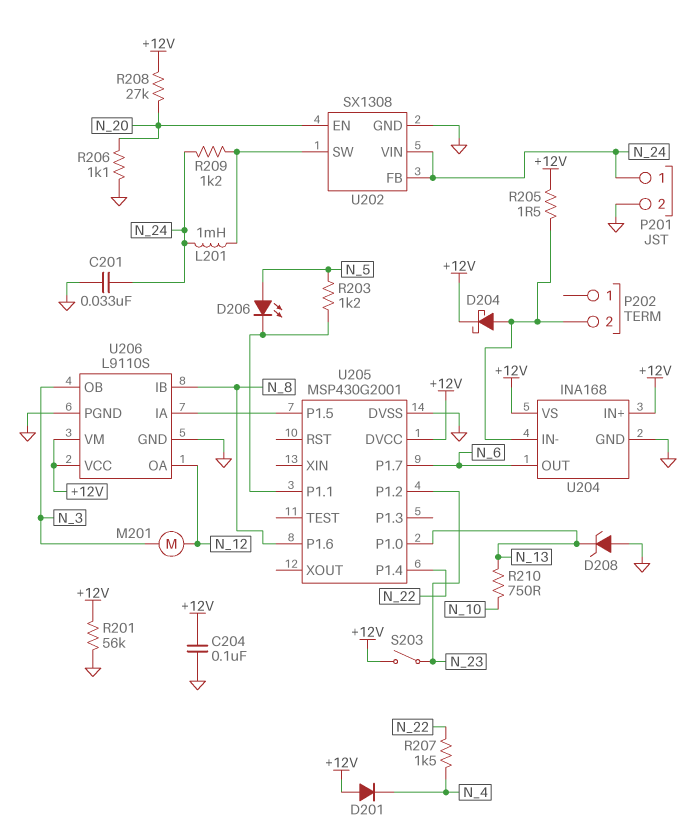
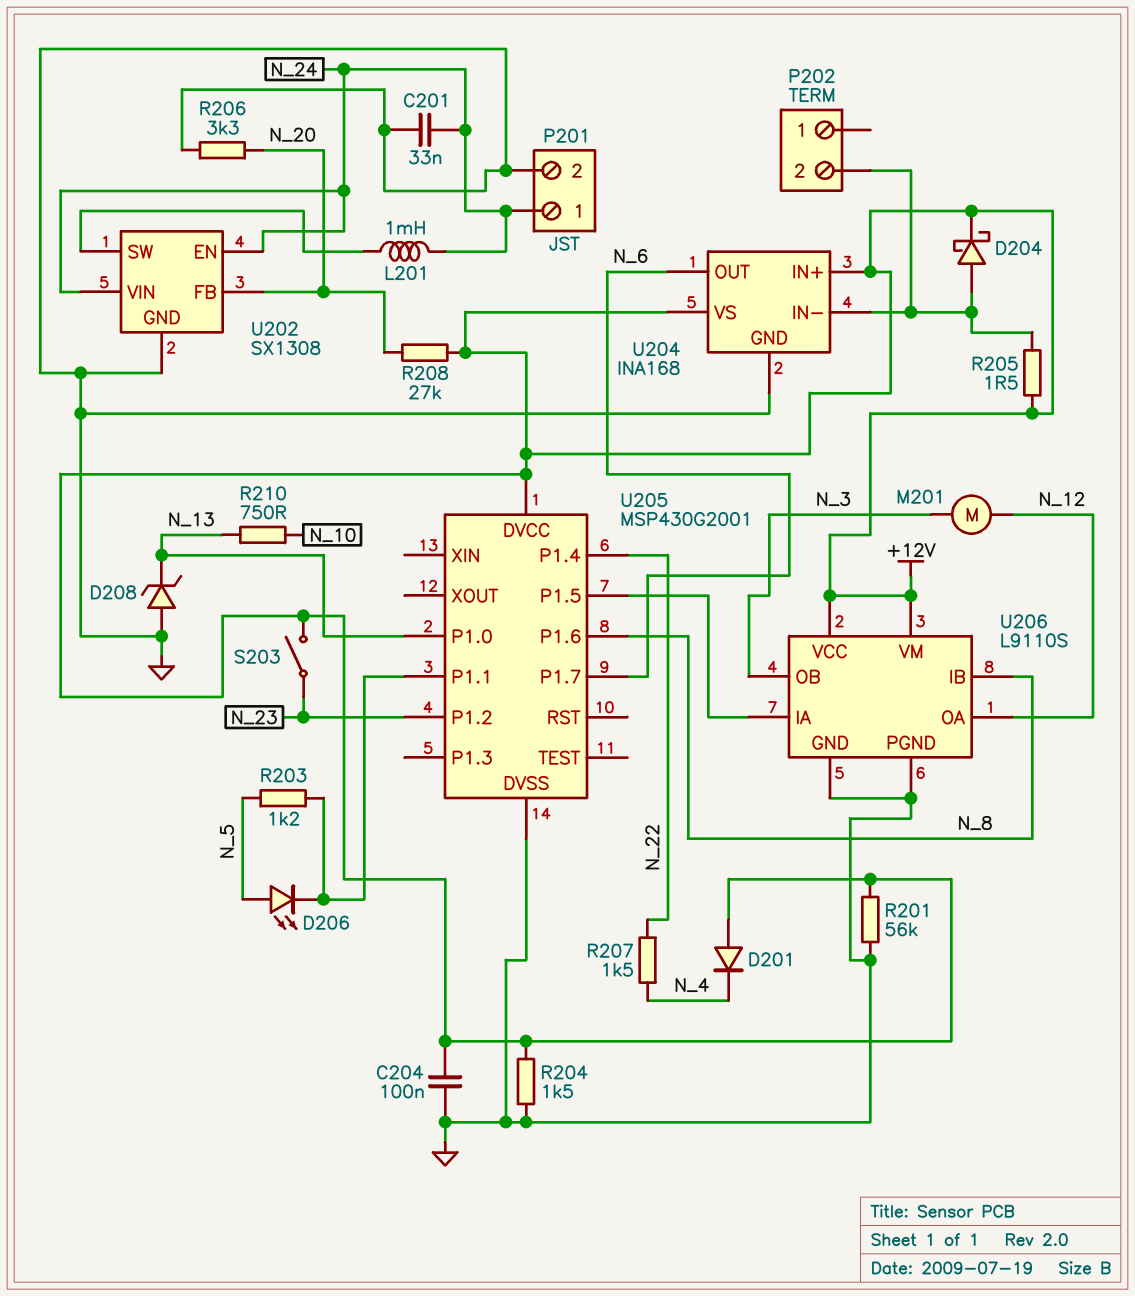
R204: none -> 1.5k (+12V, GND)
R206: 1.1k (GND, N_20) -> 3.3k (GND, N_20)
R209: 1.2k (N_24, U202/SW) -> none
U202 pin EN: N_20 -> N_24
U202 pin FB: N_24 -> N_20

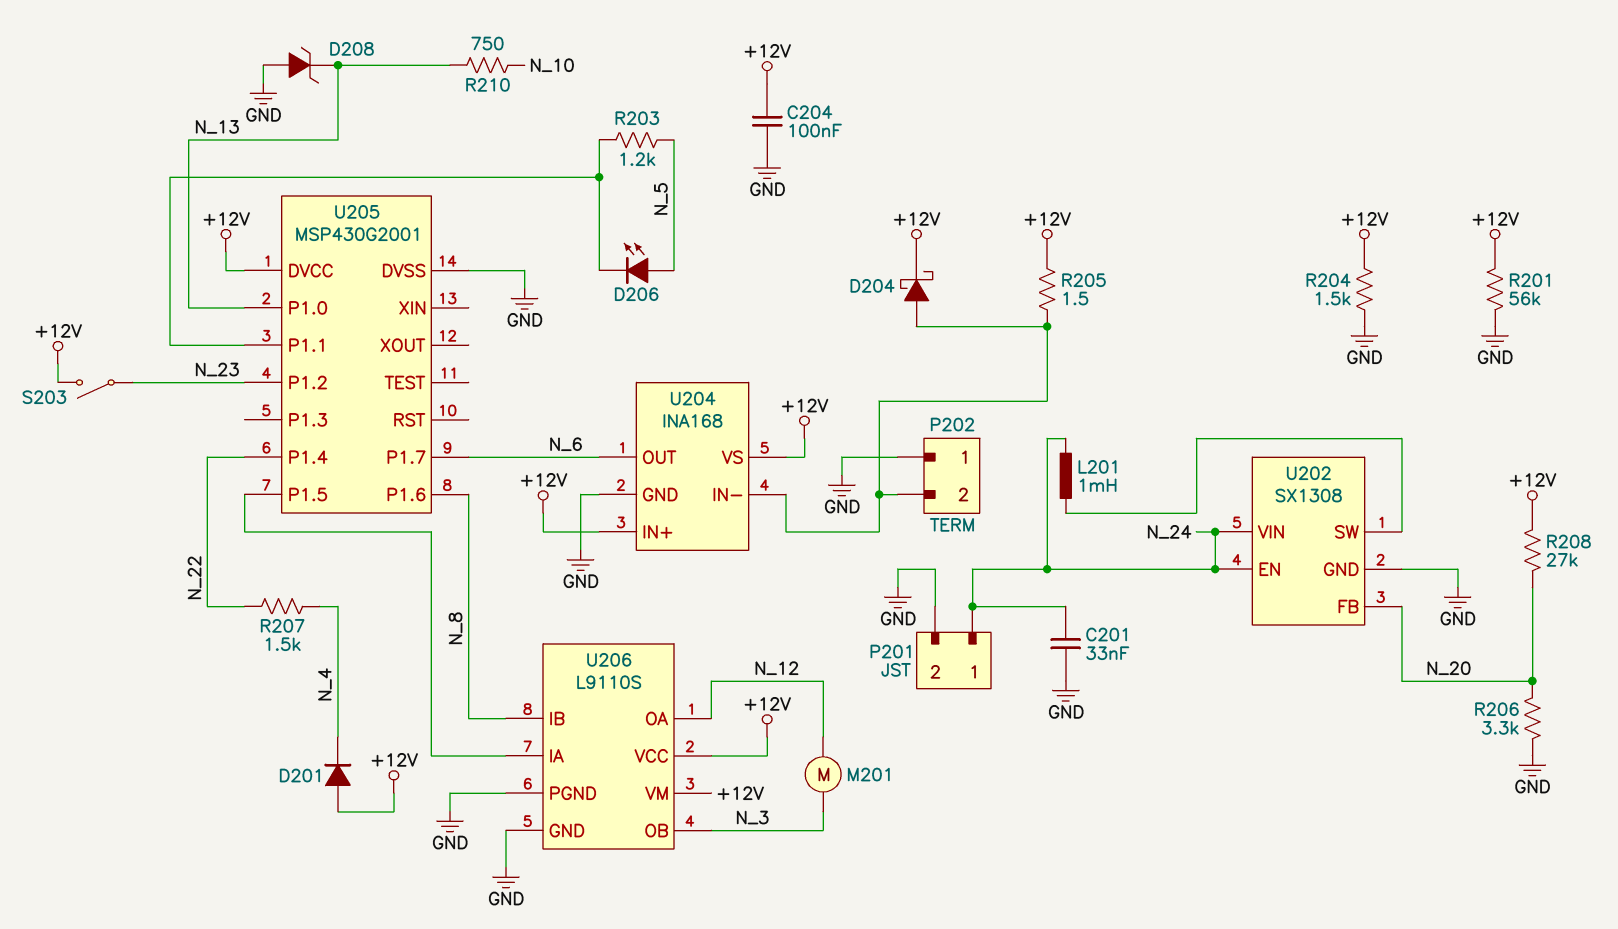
P202 pin 1: none -> GND

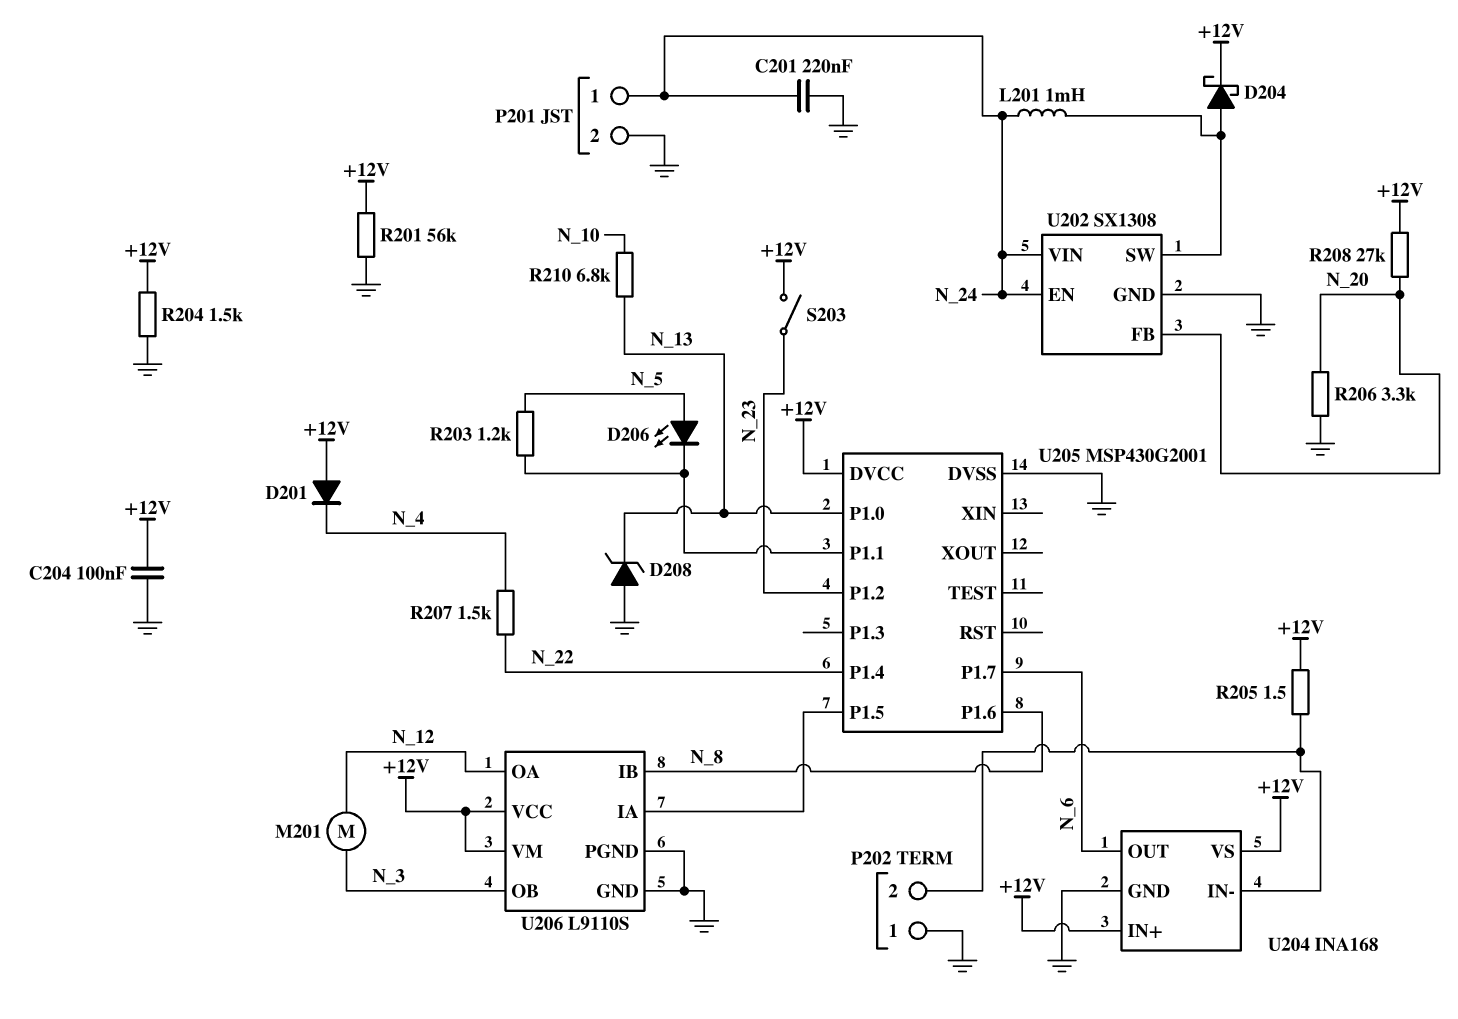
C201: 33nF (GND, N_24) -> 220nF (GND, N_24)
D204: schottky (A P202/2, K +12V) -> schottky (A U202/SW, K +12V)
R210: 750 (N_10, N_13) -> 6.8k (N_10, N_13)

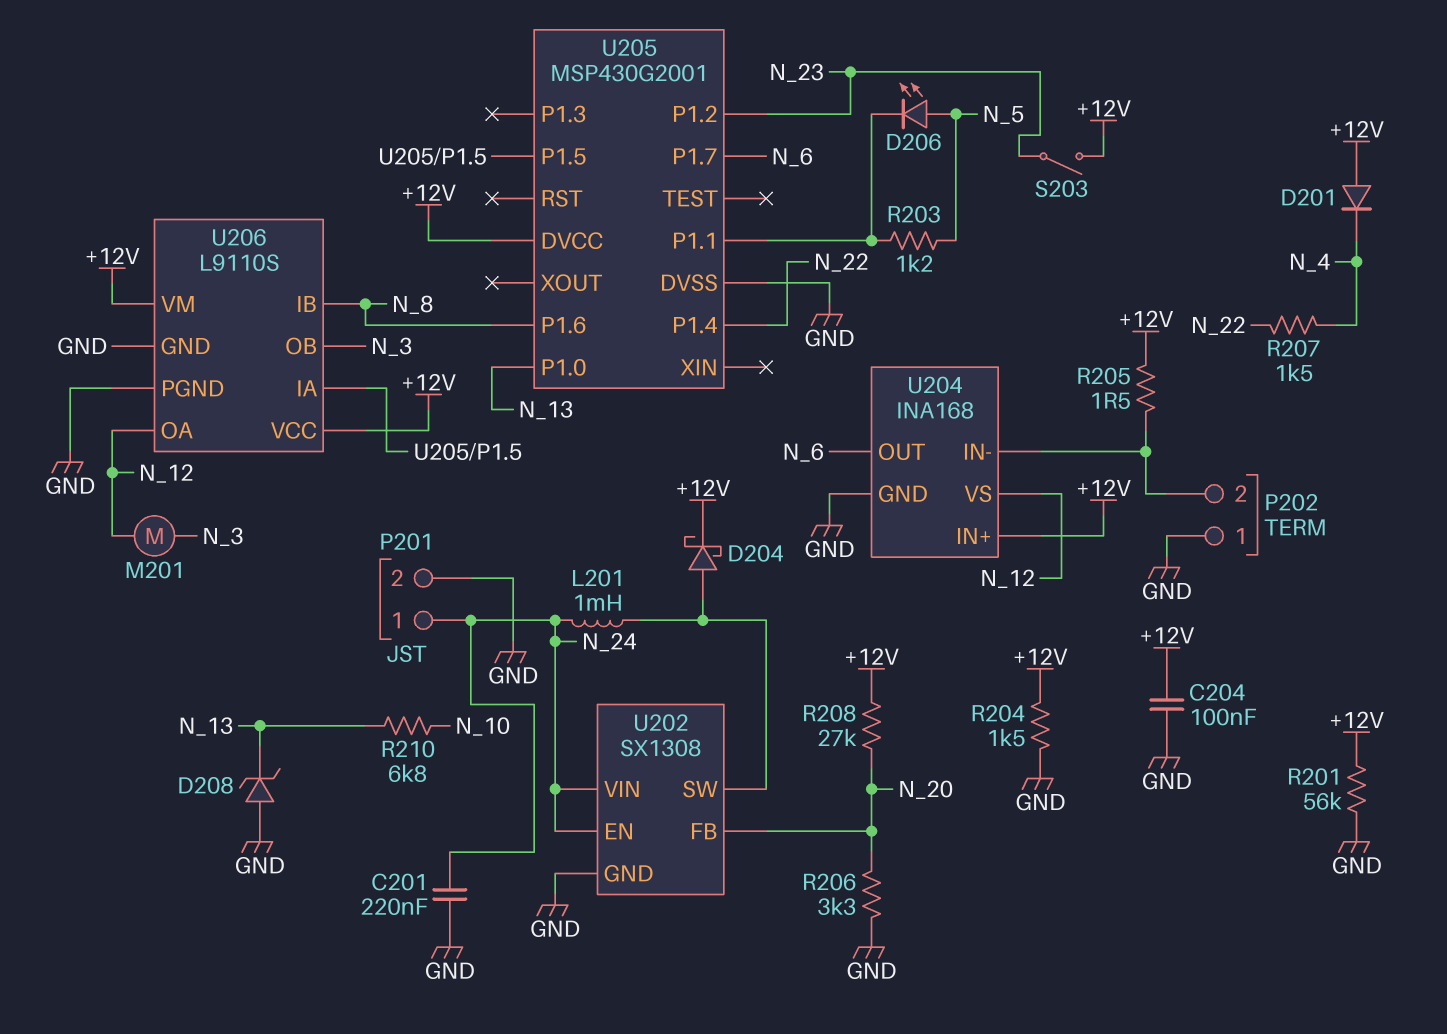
U204 pin VS: +12V -> N_12

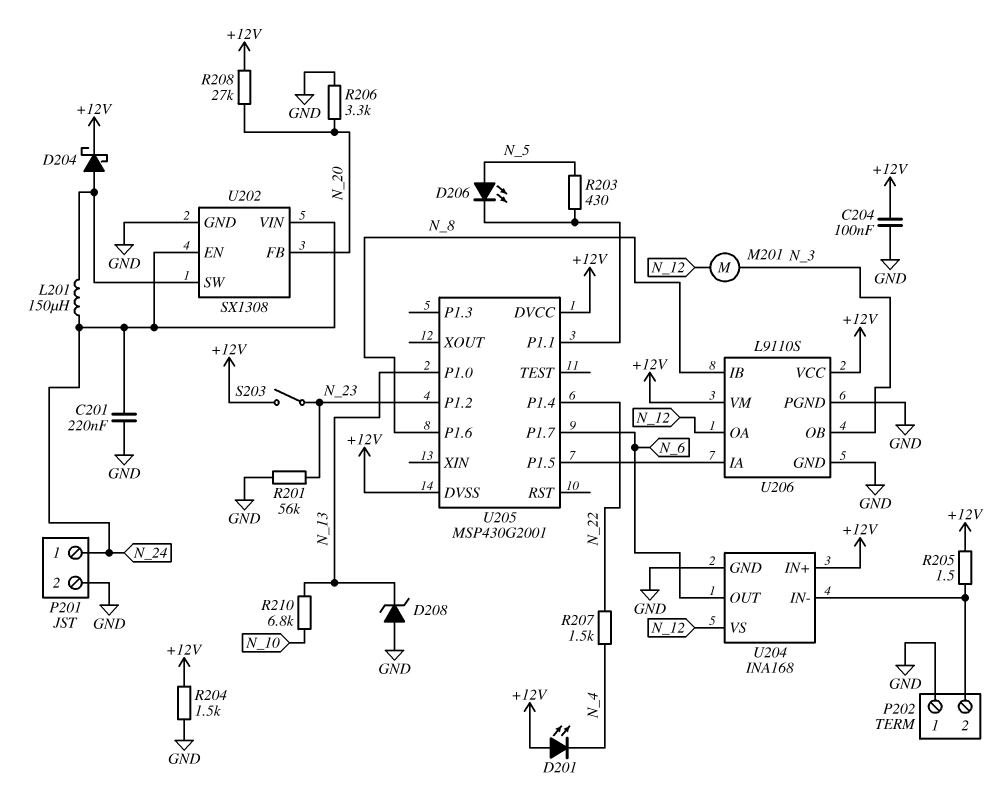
D201: diode (A +12V, K N_4) -> LED (A +12V, K N_4)
L201: 1mH (N_24, U202/SW) -> 150uH (N_24, U202/SW)
R201: 56k (+12V, GND) -> 56k (GND, N_23)
R203: 1.2k (N_5, U205/P1.1) -> 430 (N_5, U205/P1.1)
U205 pin DVSS: GND -> +12V

